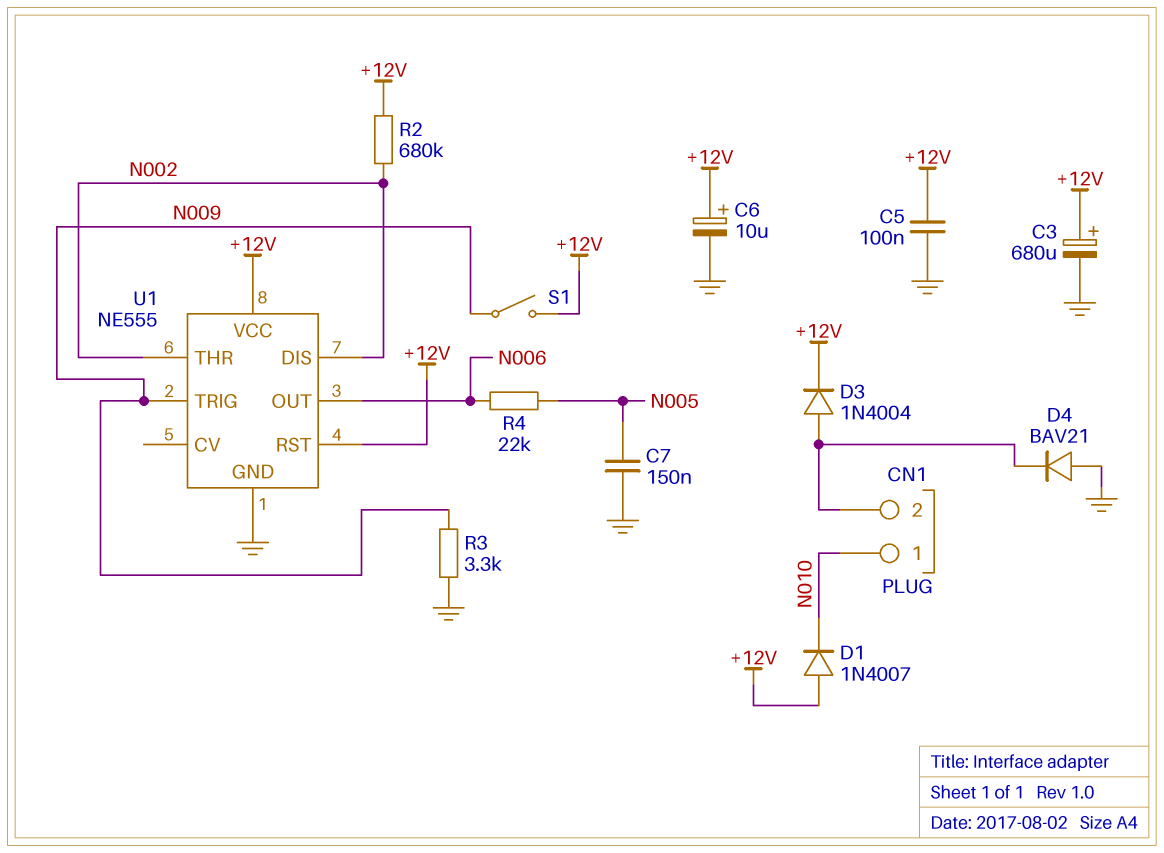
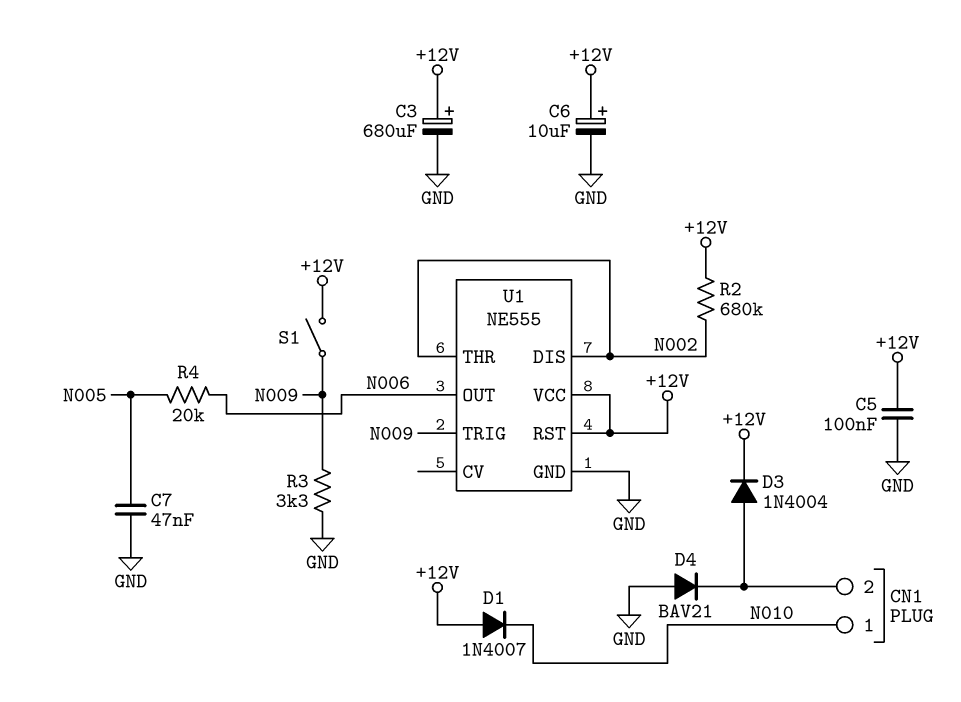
C7: 150nF (GND, N005) -> 47nF (GND, N005)
R4: 22k (N005, N006) -> 20k (N005, N006)

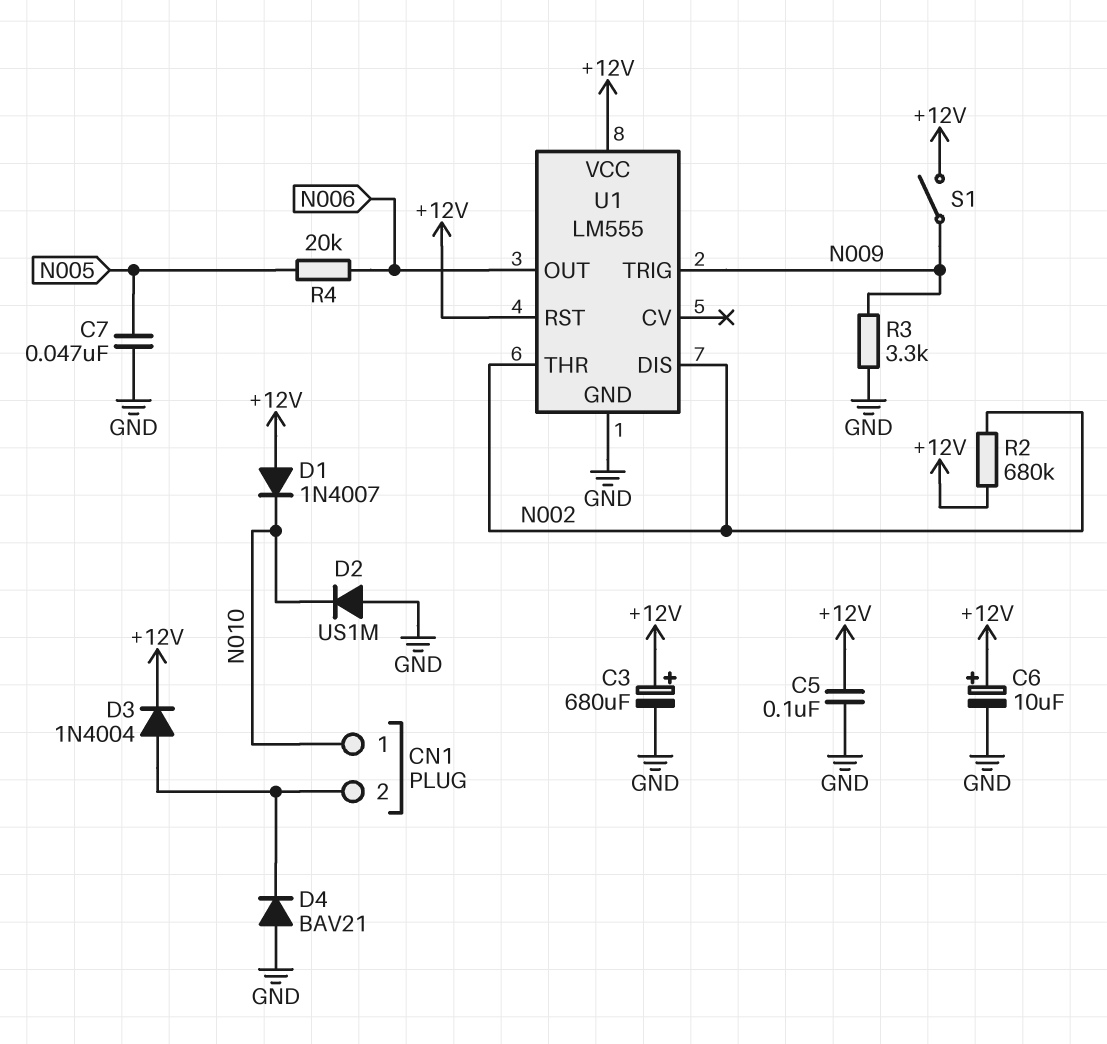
D2: none -> diode US1M (A GND, K N010)
U1: NE555 -> LM555

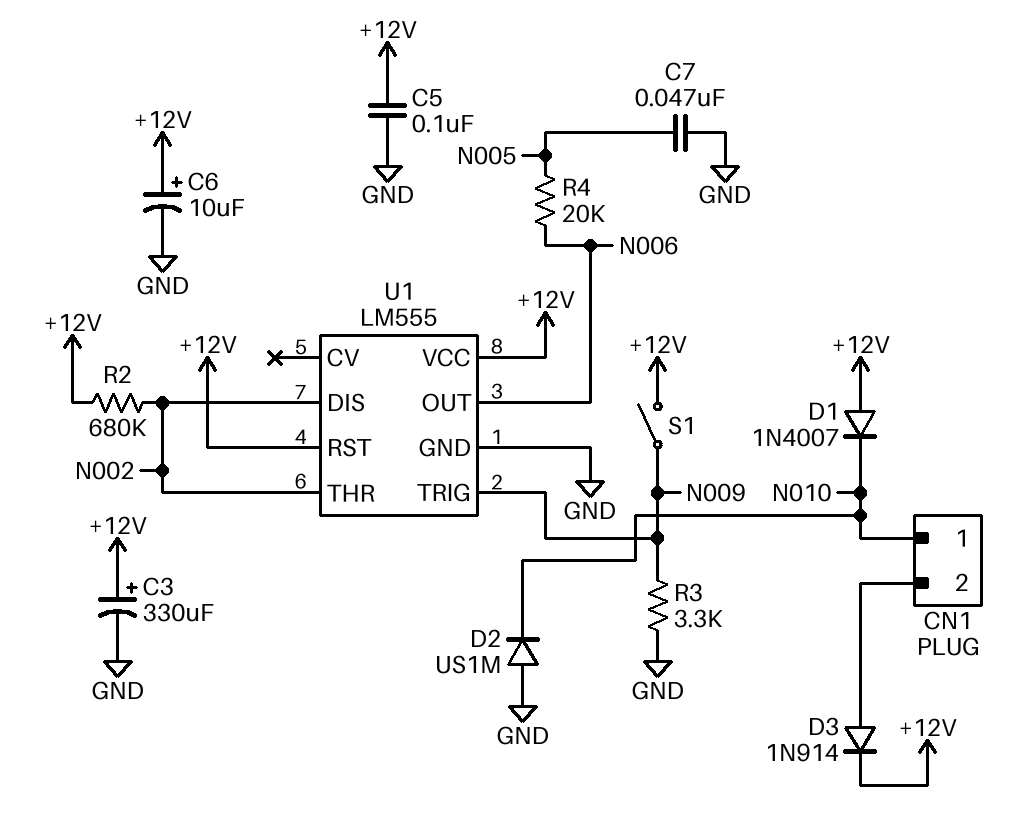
C3: 680uF (plus +12V, minus GND) -> 330uF (plus +12V, minus GND)
D3: diode 1N4004 (A CN1/2, K +12V) -> diode 1N914 (A CN1/2, K +12V)
D4: diode BAV21 (A GND, K CN1/2) -> none

